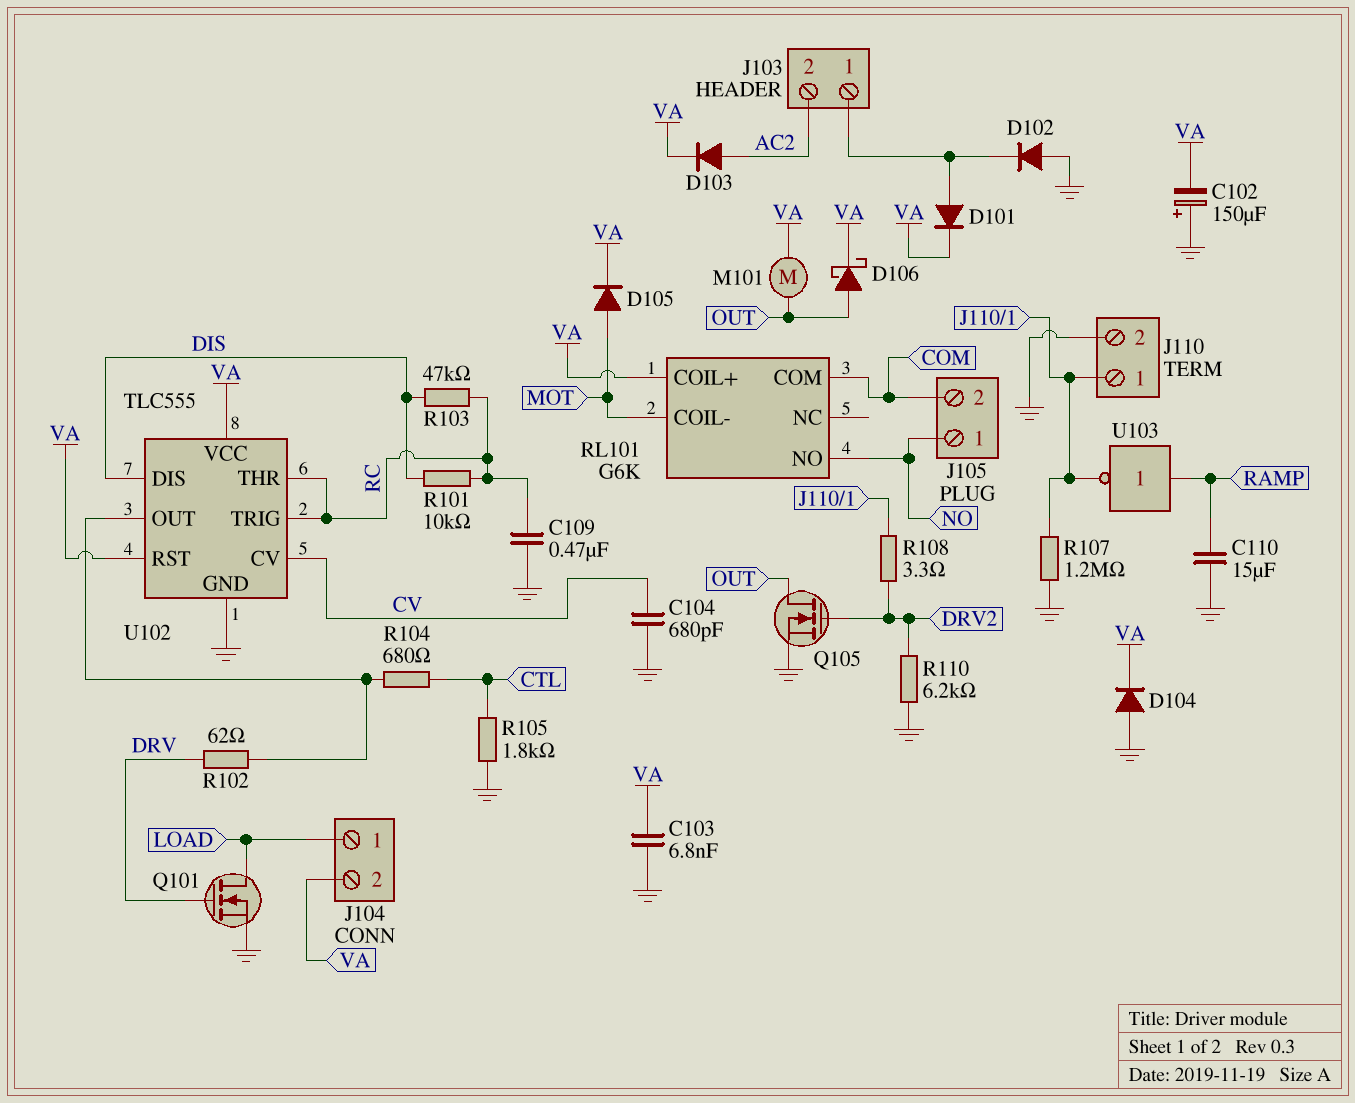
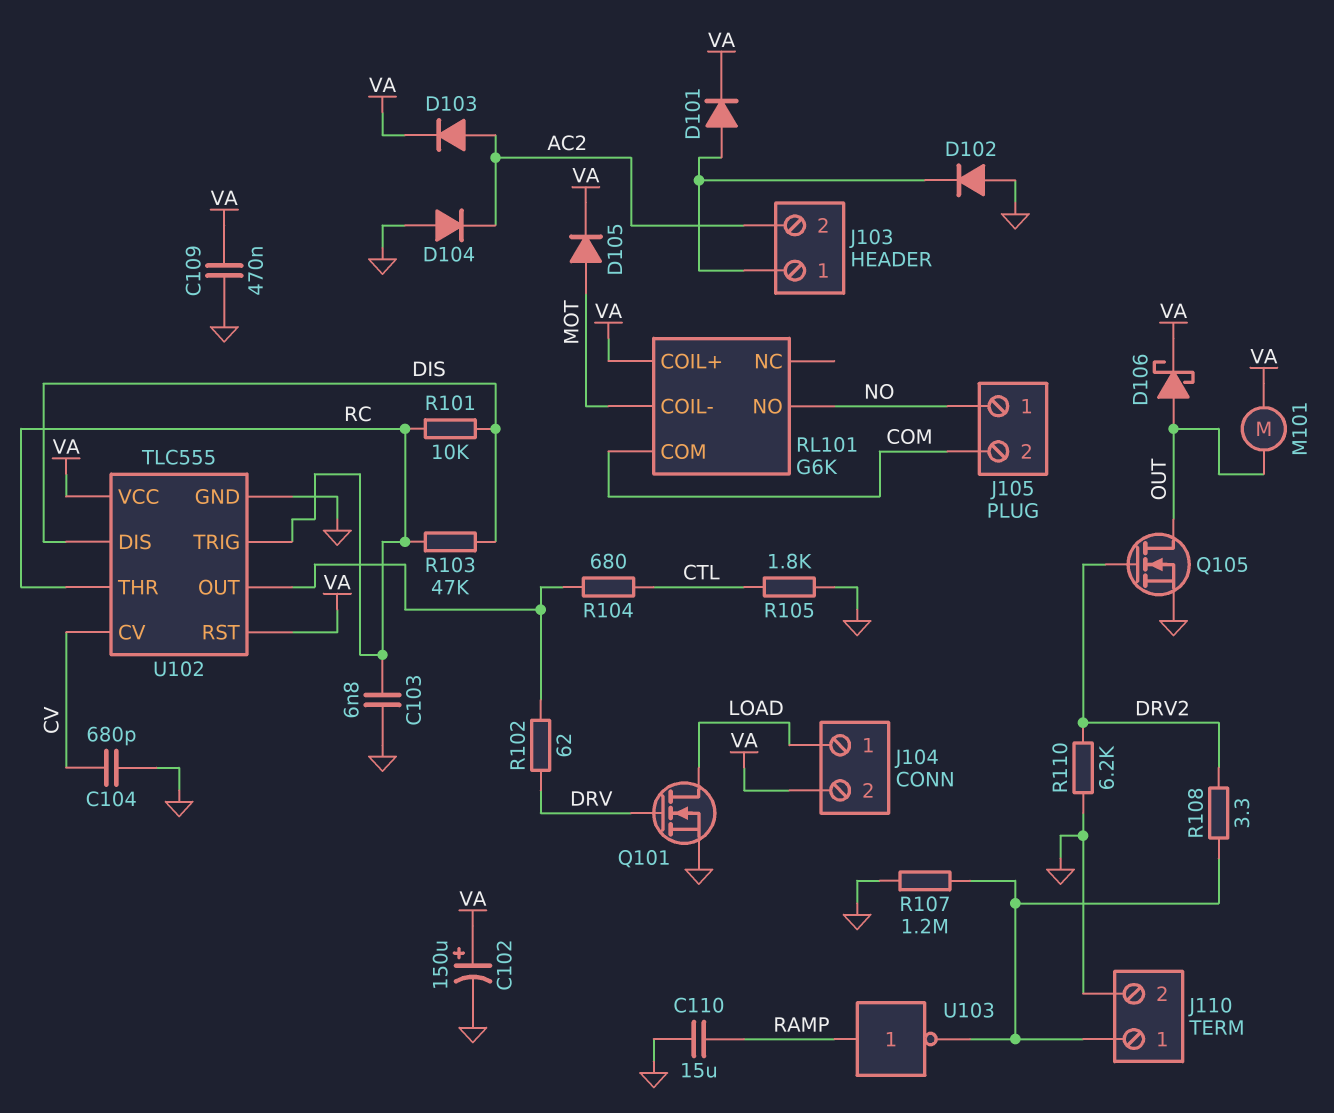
C102: 150uF (plus GND, minus VA) -> 150uF (plus VA, minus GND)
C103: 6.8nF (GND, VA) -> 6.8nF (GND, RC)
C109: 470nF (GND, RC) -> 470nF (GND, VA)
D104: diode (A GND, K VA) -> diode (A GND, K AC2)

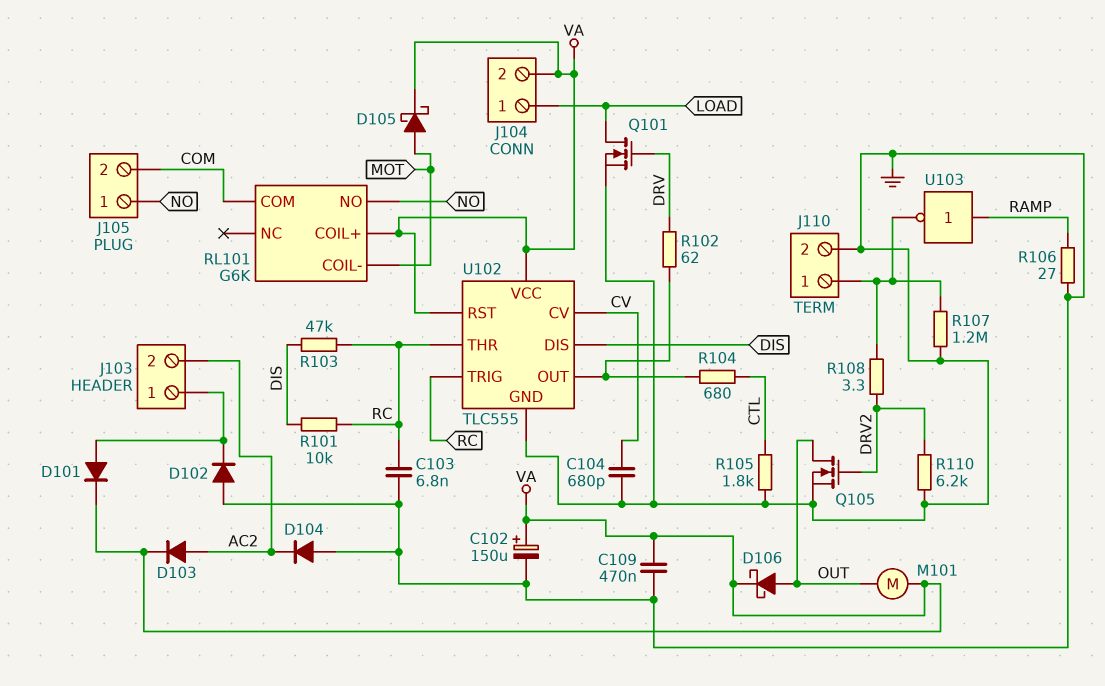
C110: 15uF (GND, RAMP) -> none
D105: diode (A MOT, K VA) -> schottky (A MOT, K VA)
R106: none -> 27 (GND, RAMP)

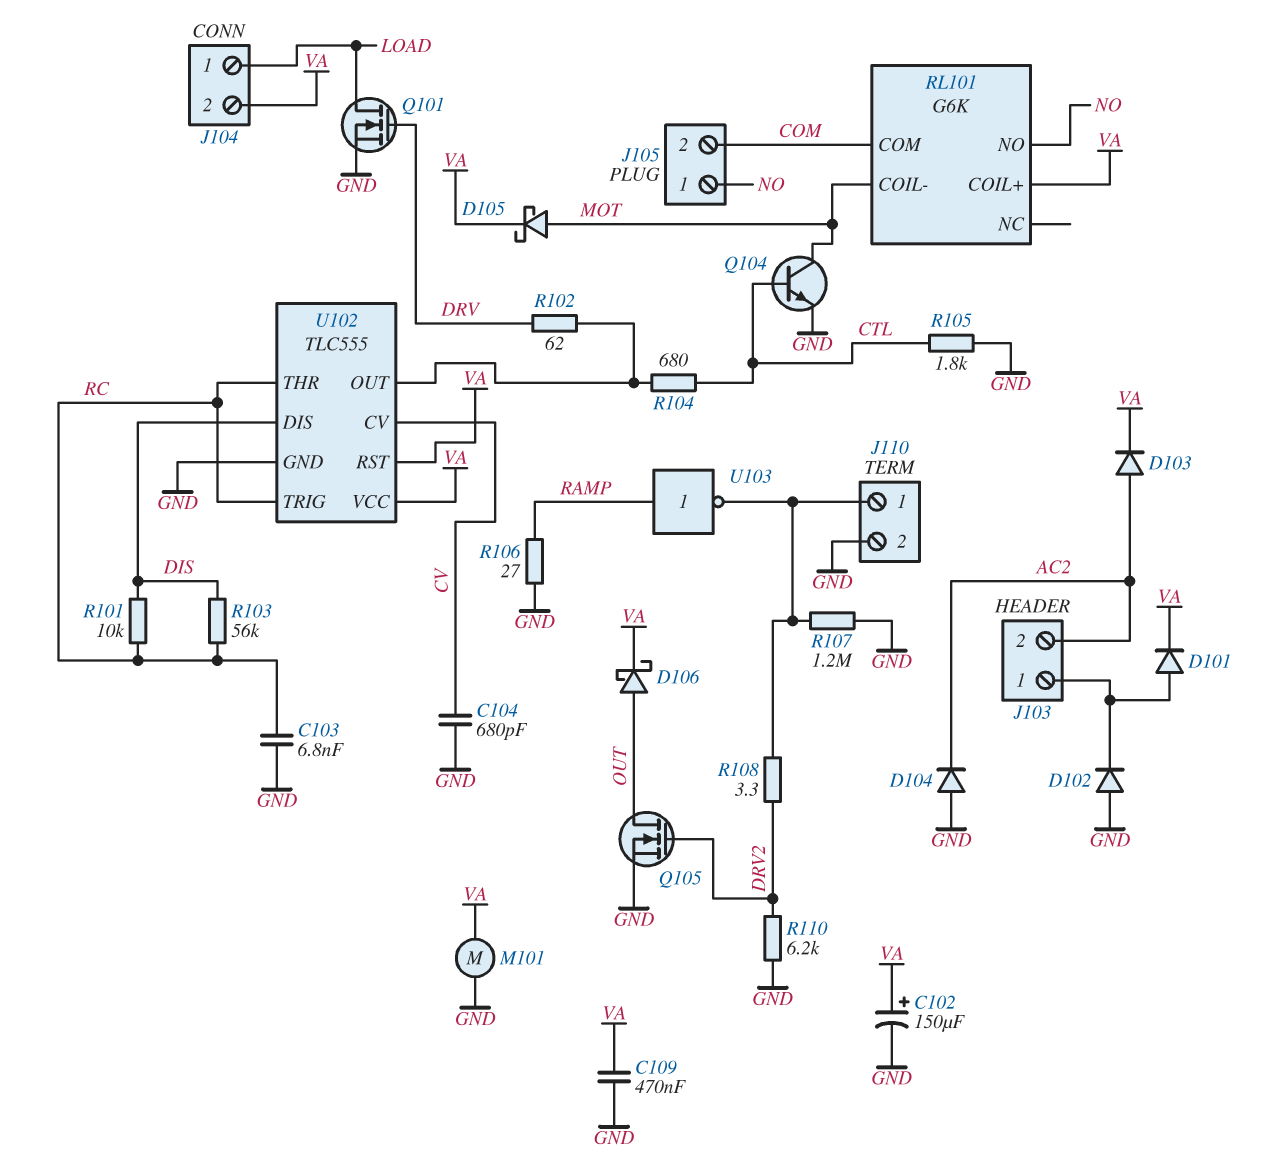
M101: motor (OUT, VA) -> motor (GND, VA)
Q104: none -> NPN (B CTL, C MOT, E GND)
R103: 47k (DIS, RC) -> 56k (DIS, RC)

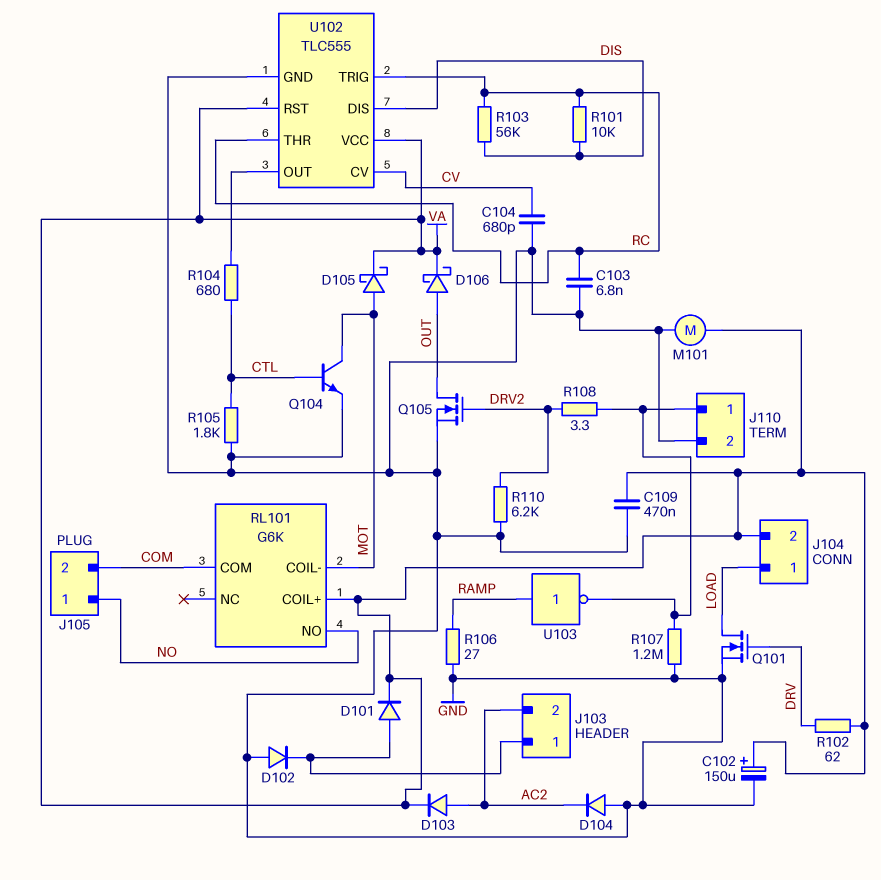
R102: 62 (DRV, U102/OUT) -> 62 (DRV, VA)

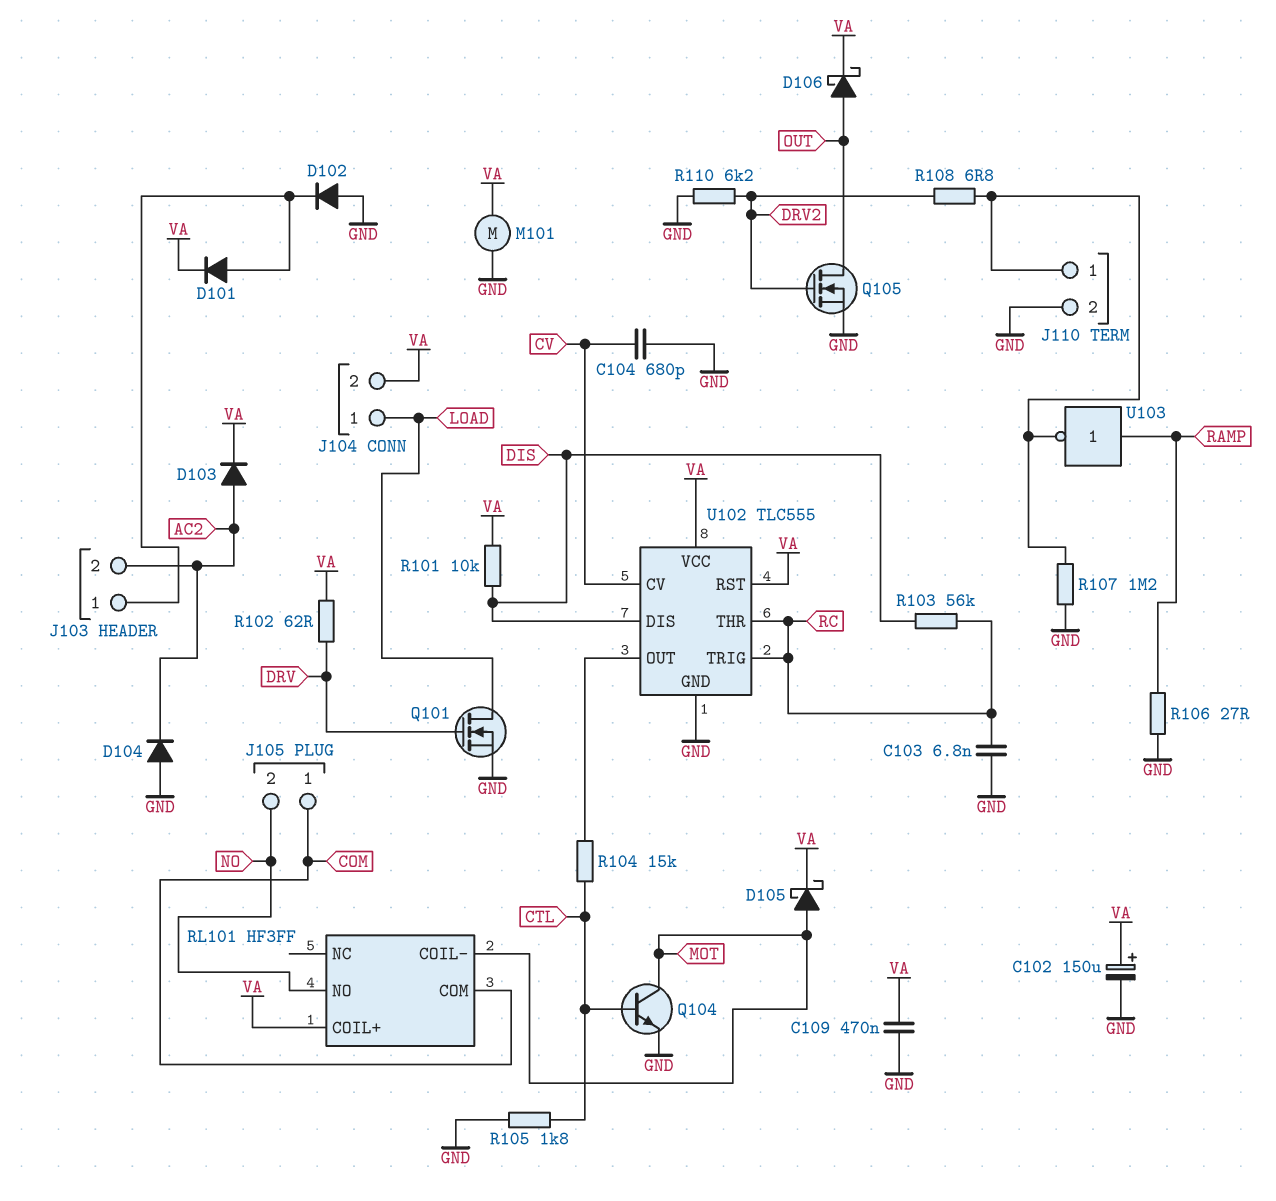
J105 pin 1: NO -> COM
J105 pin 2: COM -> NO
R101: 10k (DIS, RC) -> 10k (DIS, VA)
R104: 680 (CTL, U102/OUT) -> 15k (CTL, U102/OUT)
R108: 3.3 (DRV2, J110/1) -> 6.8 (DRV2, J110/1)
RL101: G6K -> HF3FF

